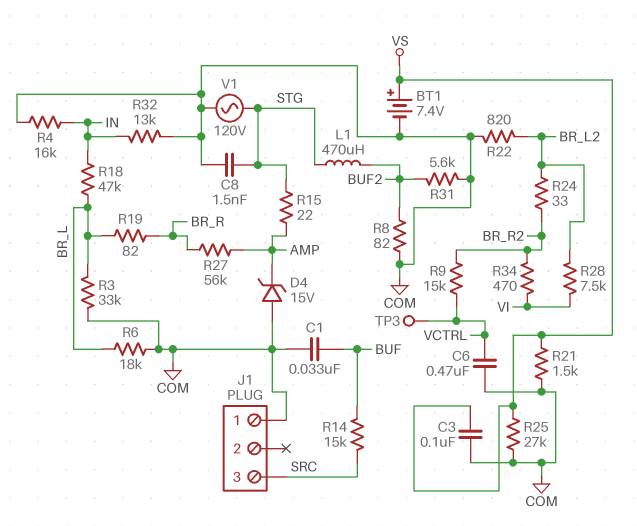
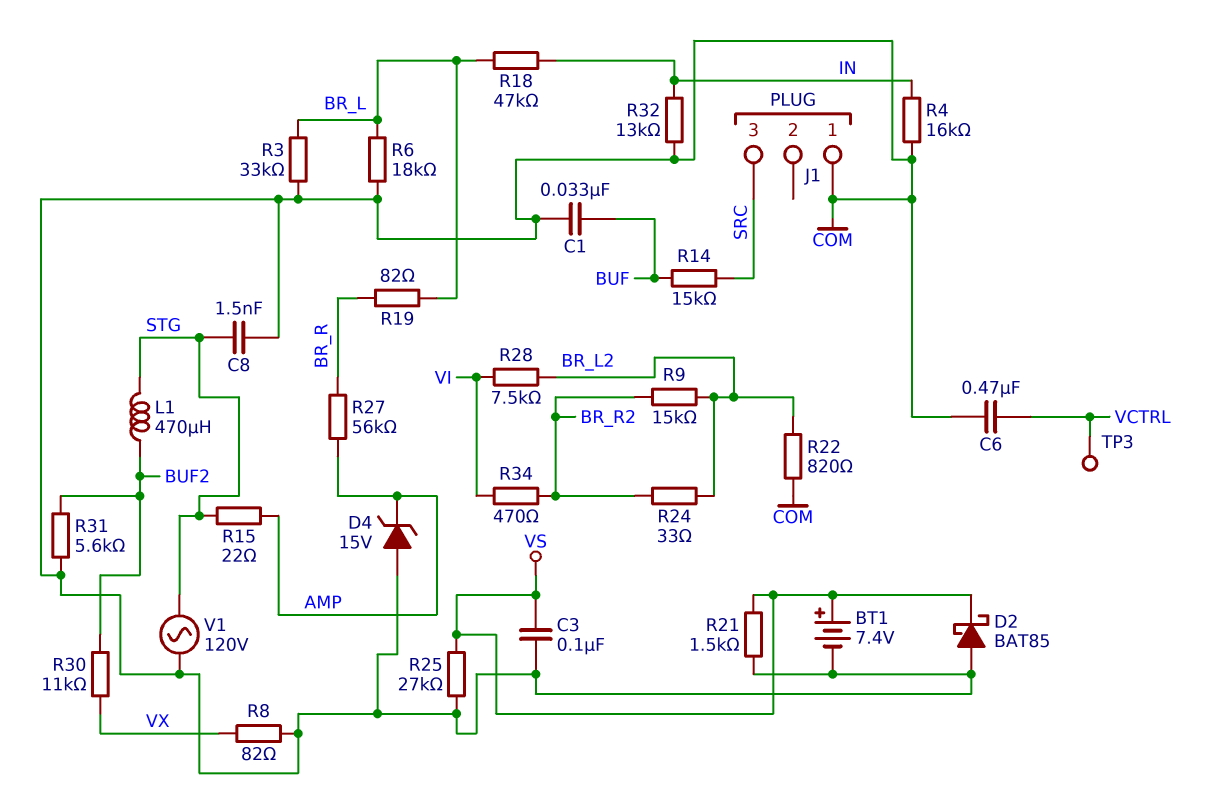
D2: none -> schottky BAT85 (A COM, K VS)
R8: 82 (BUF2, COM) -> 82 (COM, VX)
R9: 15k (BR_R2, VCTRL) -> 15k (BR_L2, BR_R2)
R30: none -> 11k (BUF2, VX)

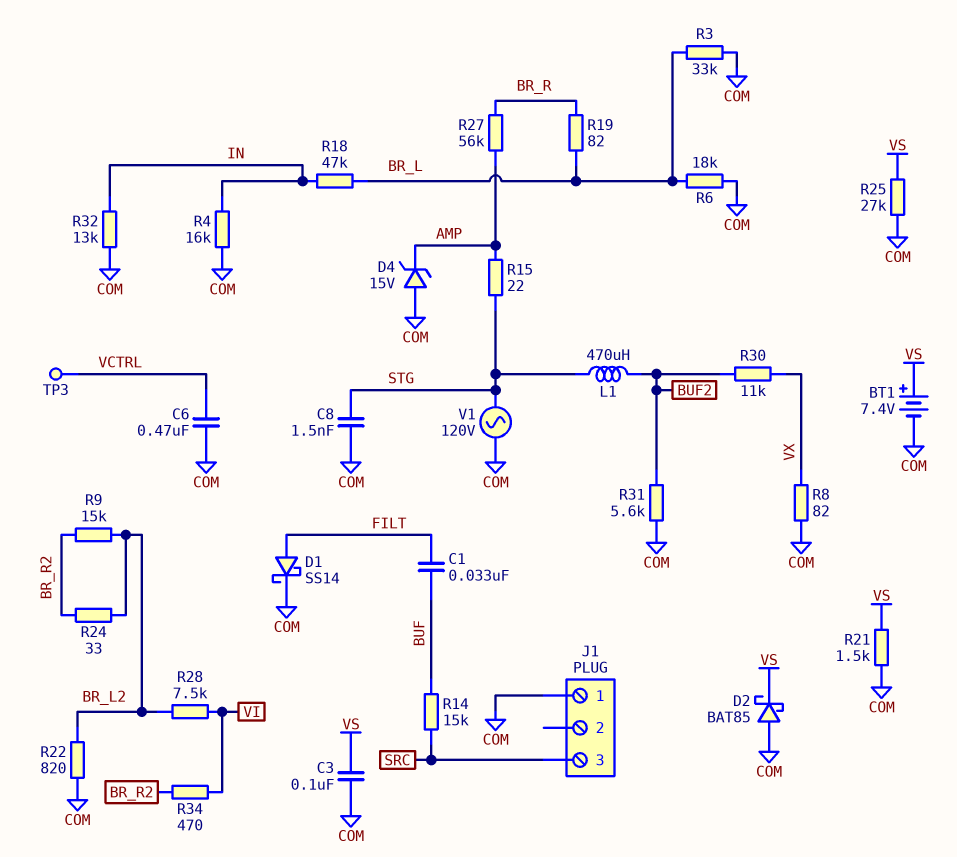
C1: 33nF (BUF, COM) -> 33nF (BUF, FILT)
D1: none -> schottky SS14 (A FILT, K COM)

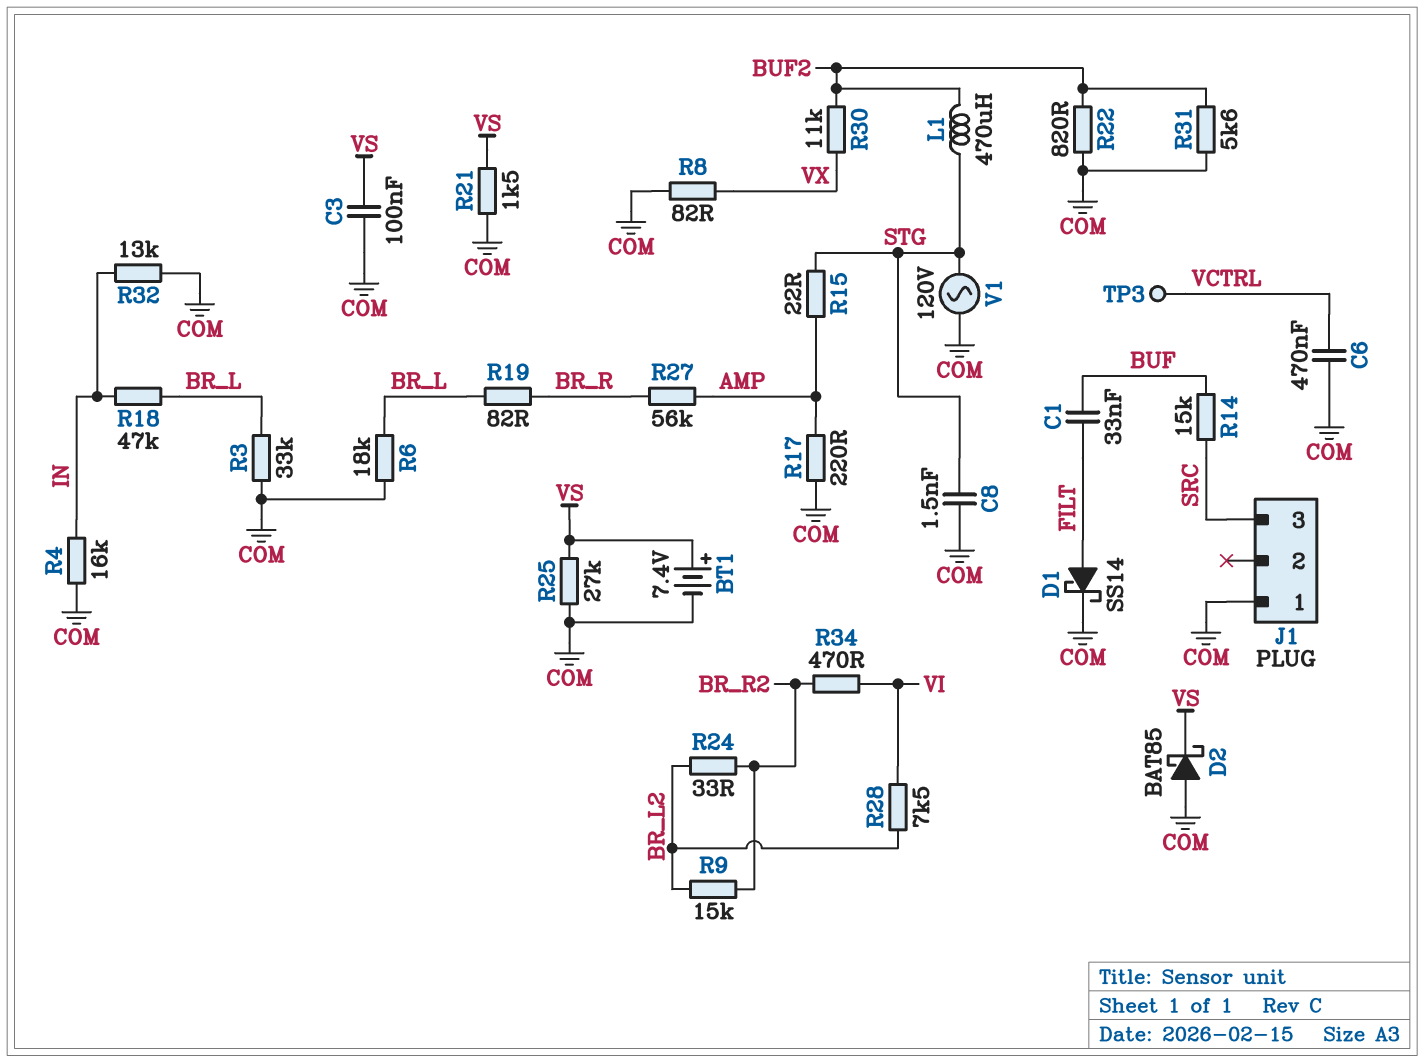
D4: zener 15V (A COM, K AMP) -> none
R17: none -> 220 (AMP, COM)
R22: 820 (BR_L2, COM) -> 820 (BUF2, COM)

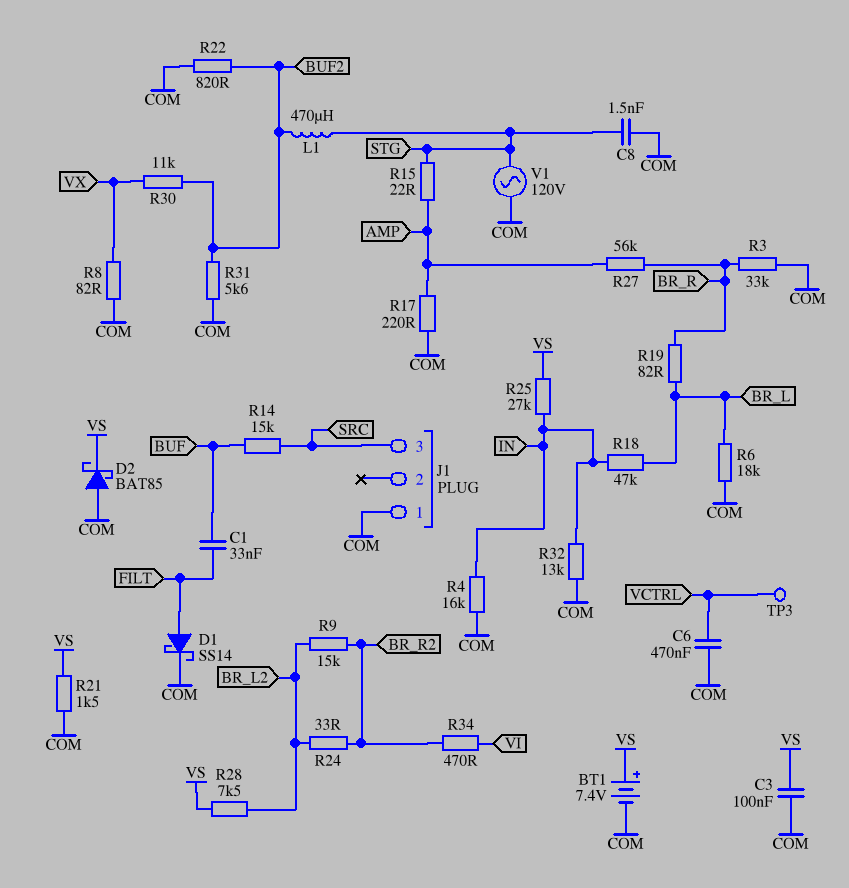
R3: 33k (BR_L, COM) -> 33k (BR_R, COM)
R25: 27k (COM, VS) -> 27k (IN, VS)
R28: 7.5k (BR_L2, VI) -> 7.5k (BR_L2, VS)

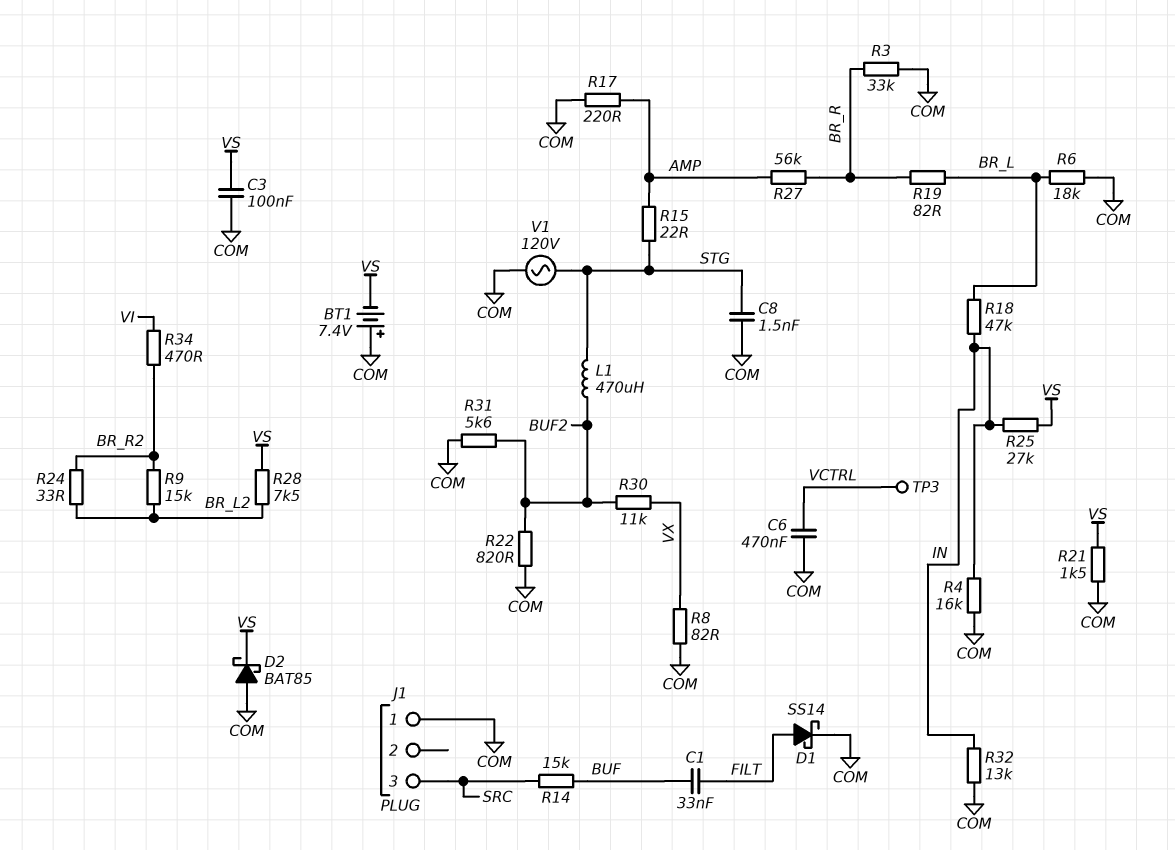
BT1: 7.4V (plus VS, minus COM) -> 7.4V (plus COM, minus VS)

